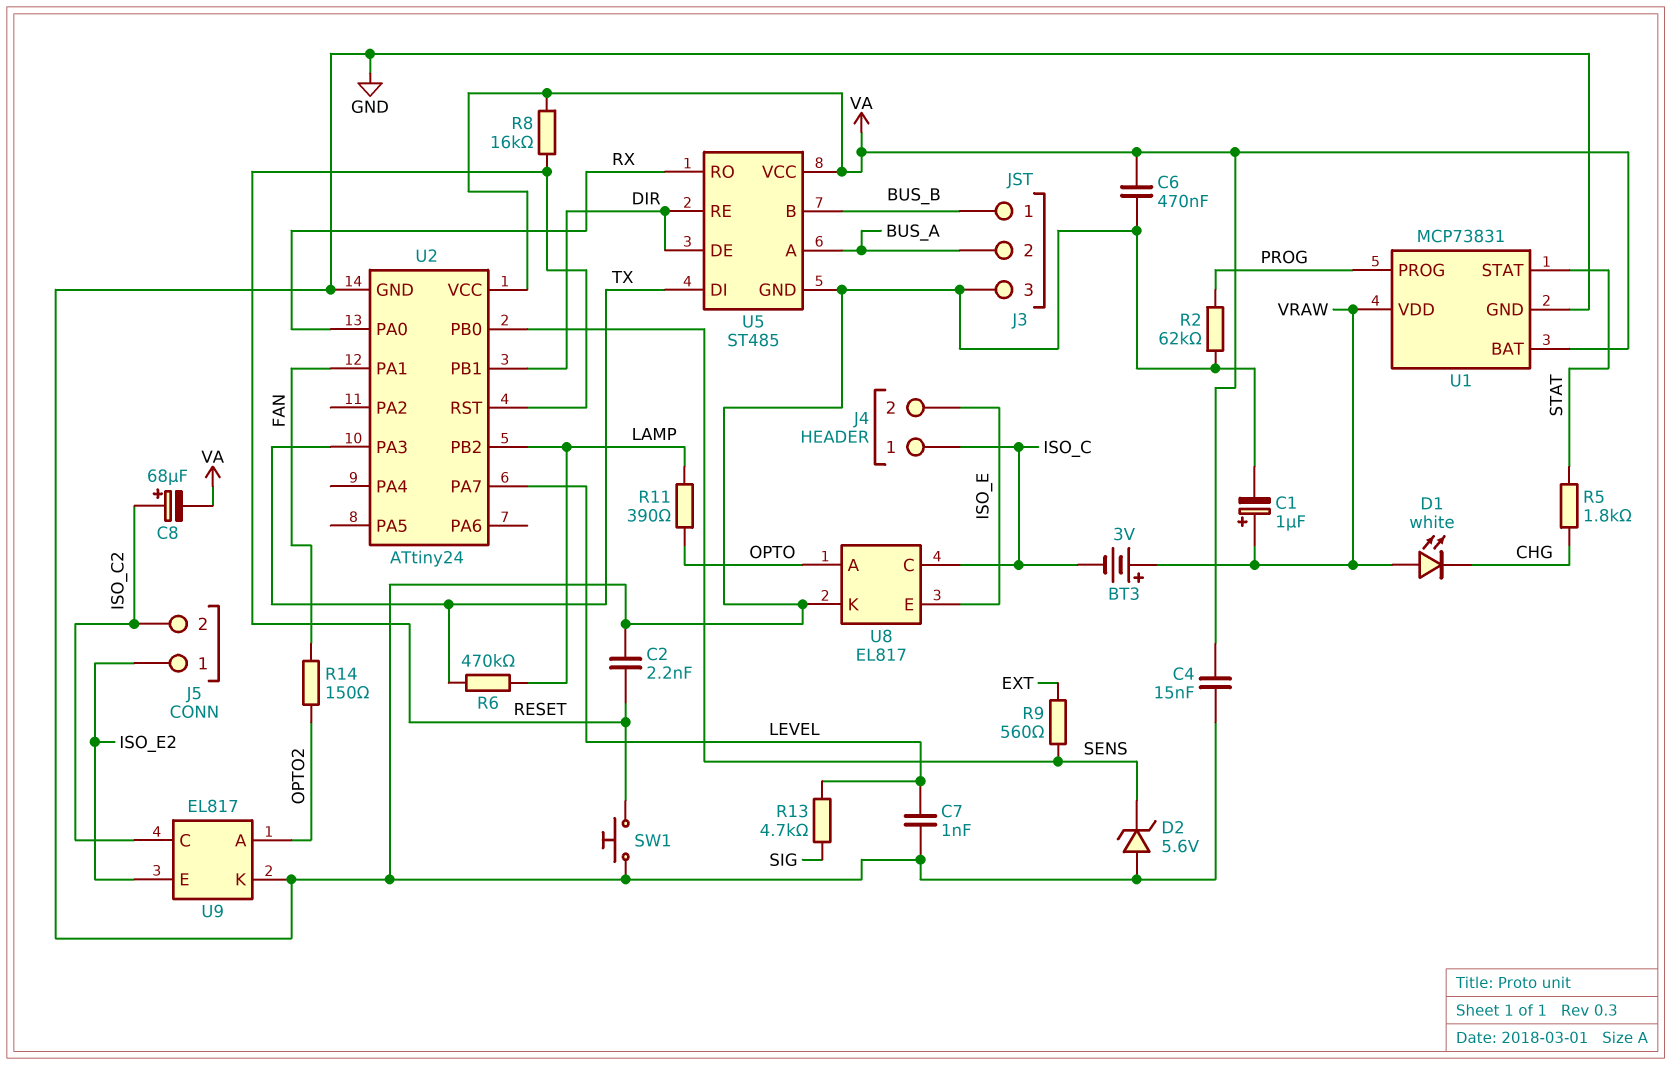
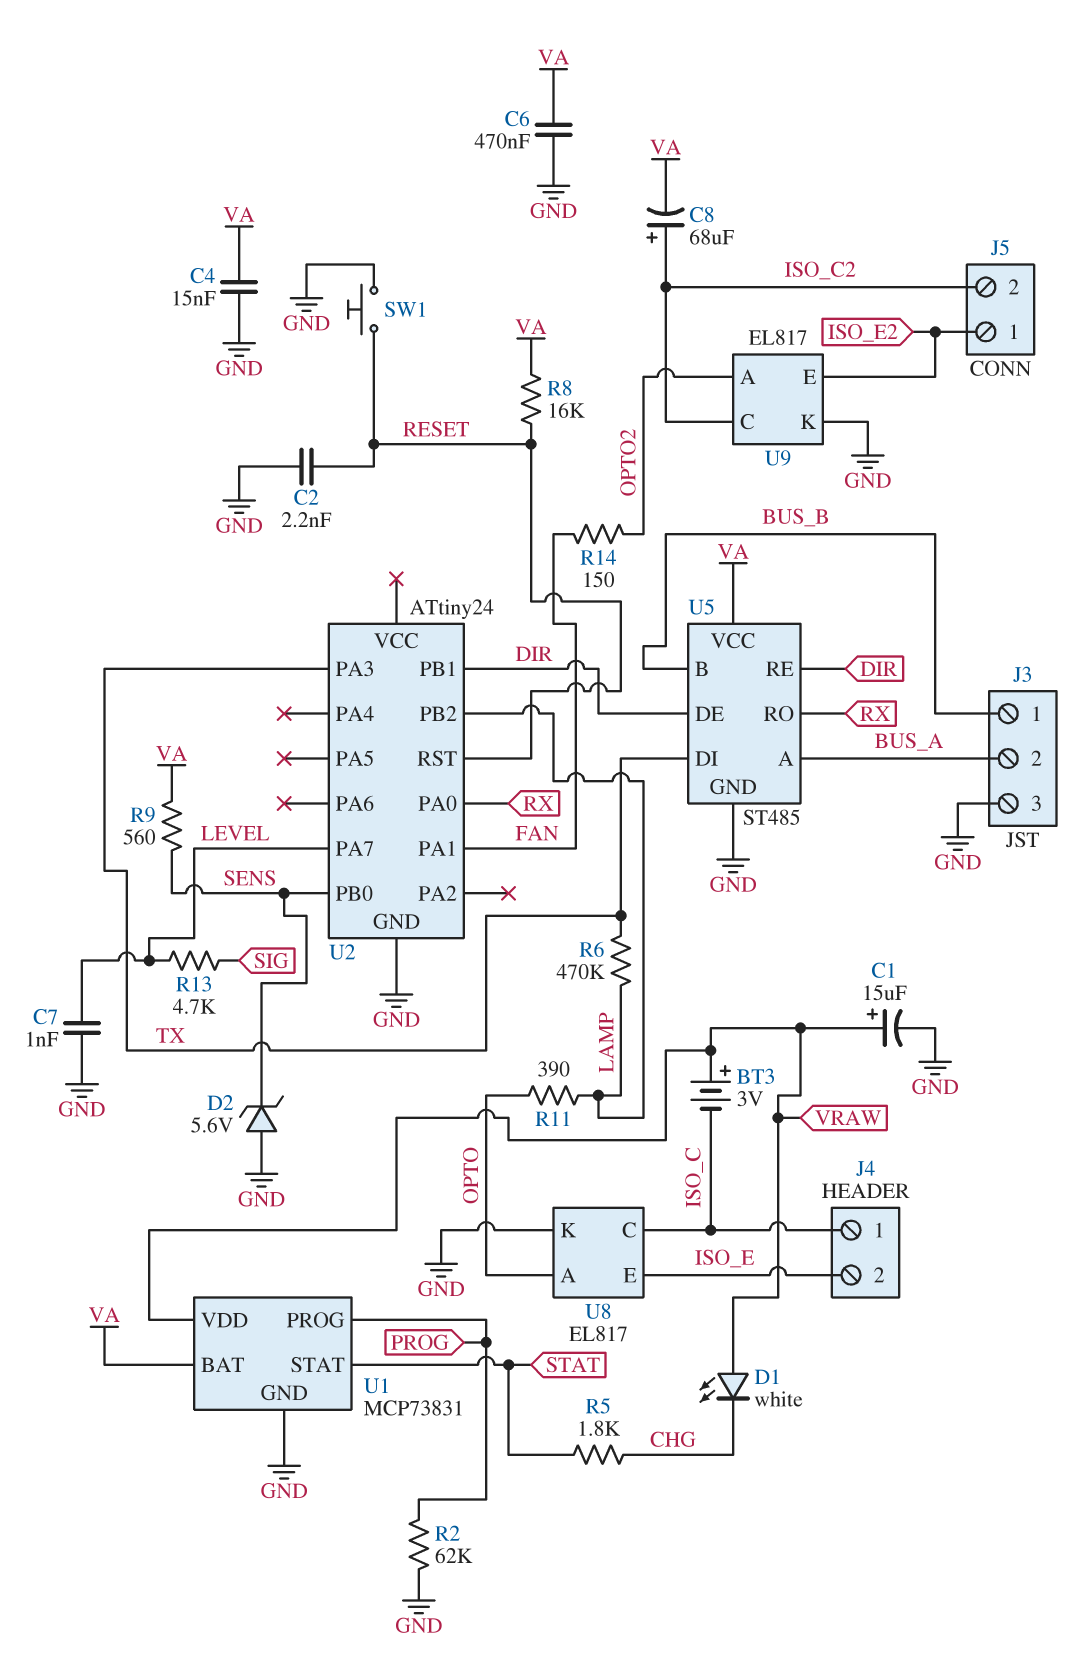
C1: 1uF (plus VRAW, minus GND) -> 15uF (plus VRAW, minus GND)
R9: 560 (EXT, SENS) -> 560 (SENS, VA)
U2 pin VCC: VA -> none

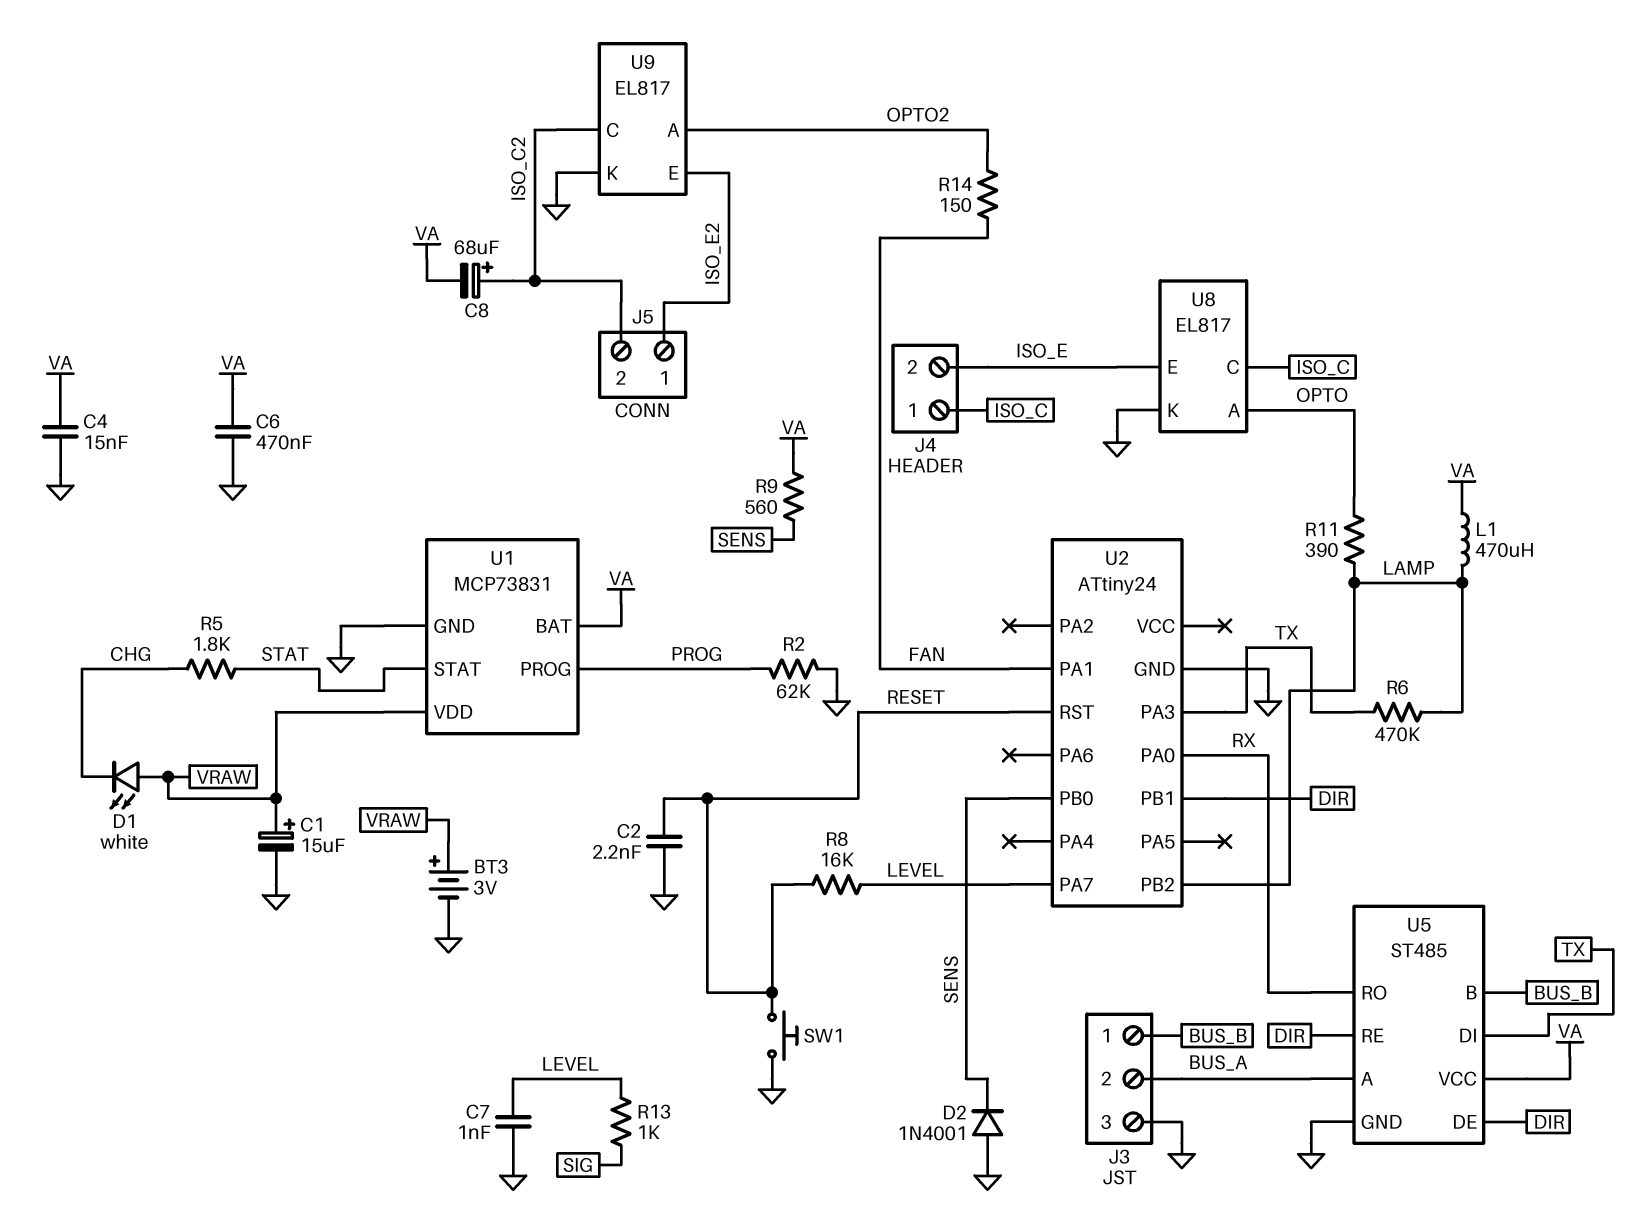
BT3: 3V (plus VRAW, minus ISO_C) -> 3V (plus VRAW, minus GND)
D2: zener 5.6V (A GND, K SENS) -> diode 1N4001 (A GND, K SENS)
L1: none -> 470uH (LAMP, VA)
R8: 16k (RESET, VA) -> 16k (LEVEL, RESET)
R13: 4.7k (LEVEL, SIG) -> 1k (LEVEL, SIG)

